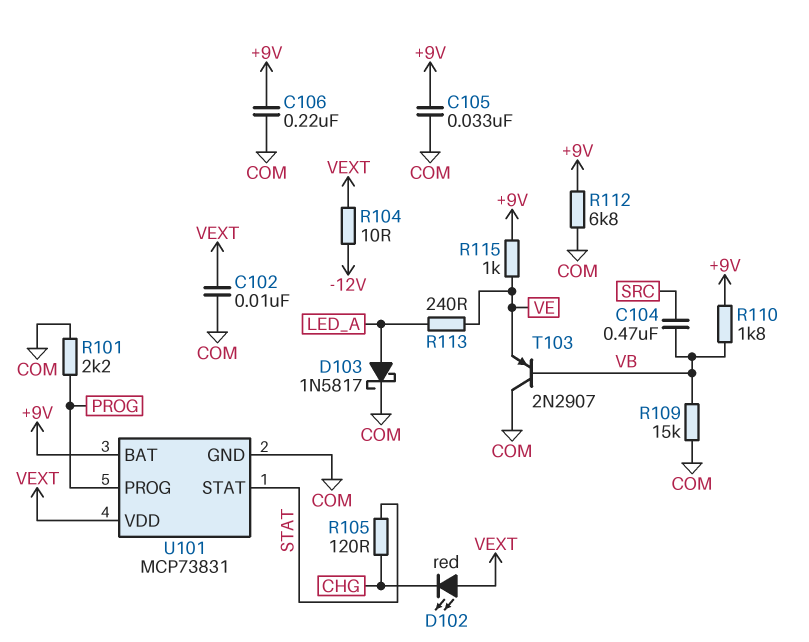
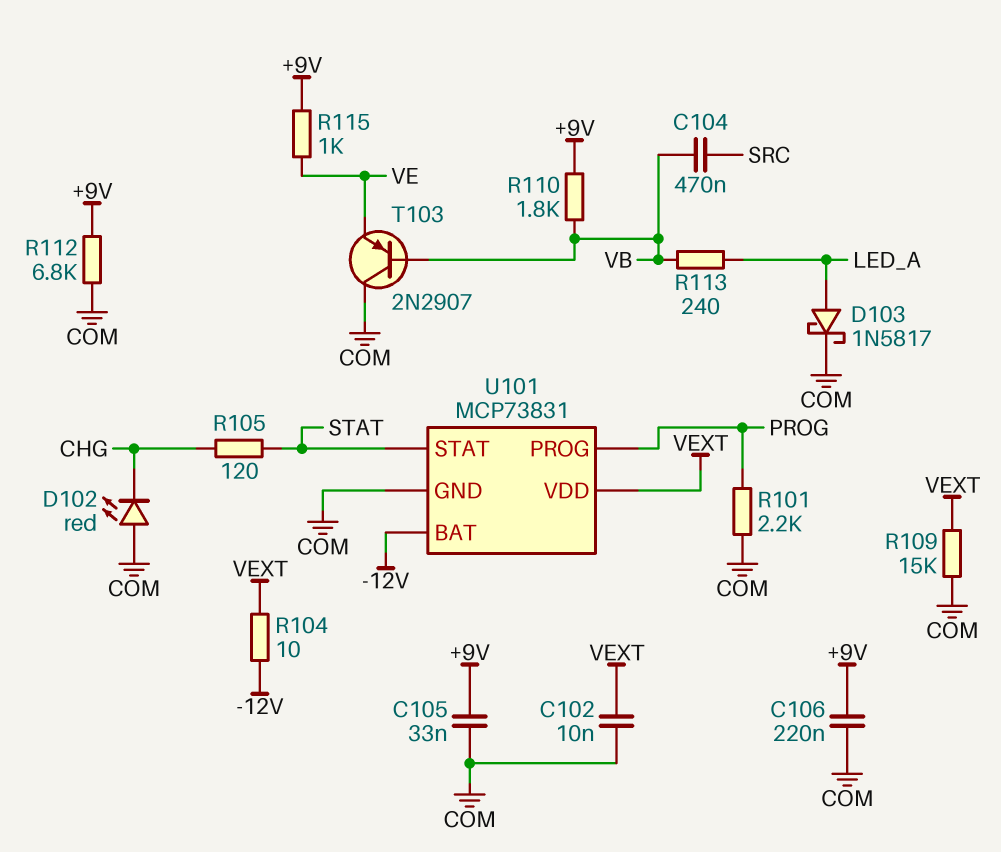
D102: LED red (A VEXT, K CHG) -> LED red (A COM, K CHG)
R109: 15k (COM, VB) -> 15k (COM, VEXT)
R113: 240 (LED_A, VE) -> 240 (LED_A, VB)
U101 pin BAT: +9V -> -12V

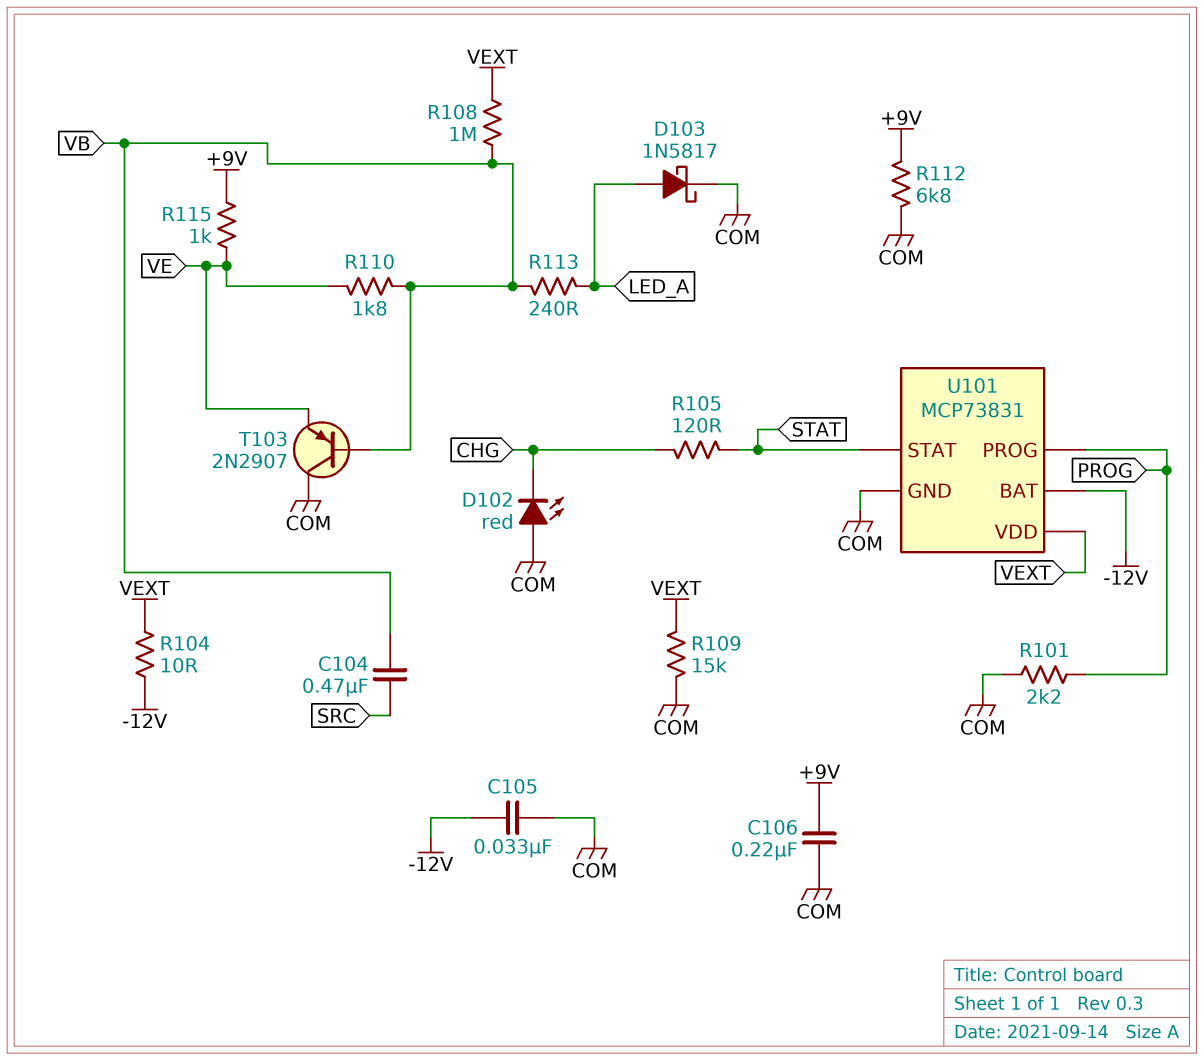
C102: 10nF (COM, VEXT) -> none
C105: 33nF (+9V, COM) -> 33nF (-12V, COM)
R108: none -> 1M (VB, VEXT)
R110: 1.8k (+9V, VB) -> 1.8k (VB, VE)

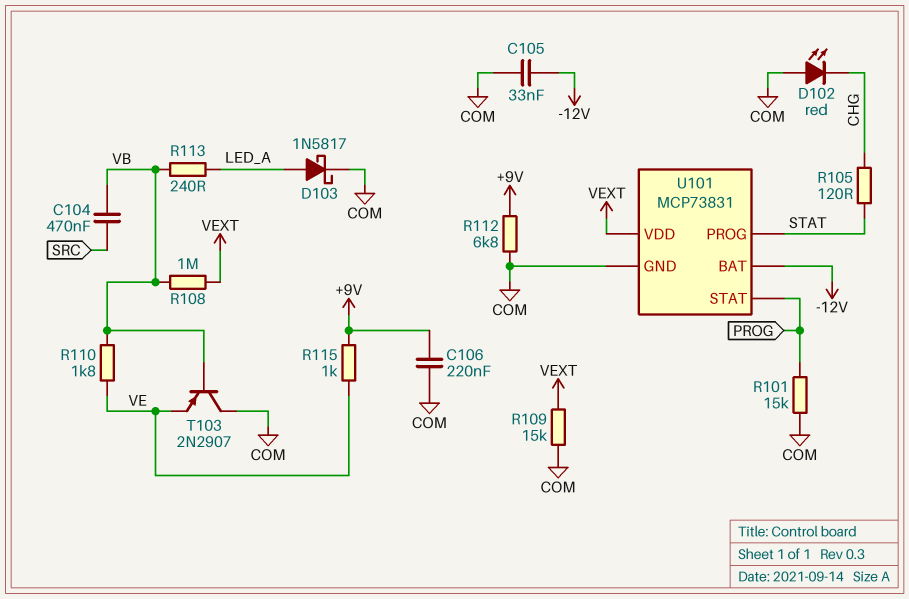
R101: 2.2k (COM, PROG) -> 15k (COM, PROG)
R104: 10 (-12V, VEXT) -> none
U101 pin PROG: PROG -> STAT
U101 pin STAT: STAT -> PROG

